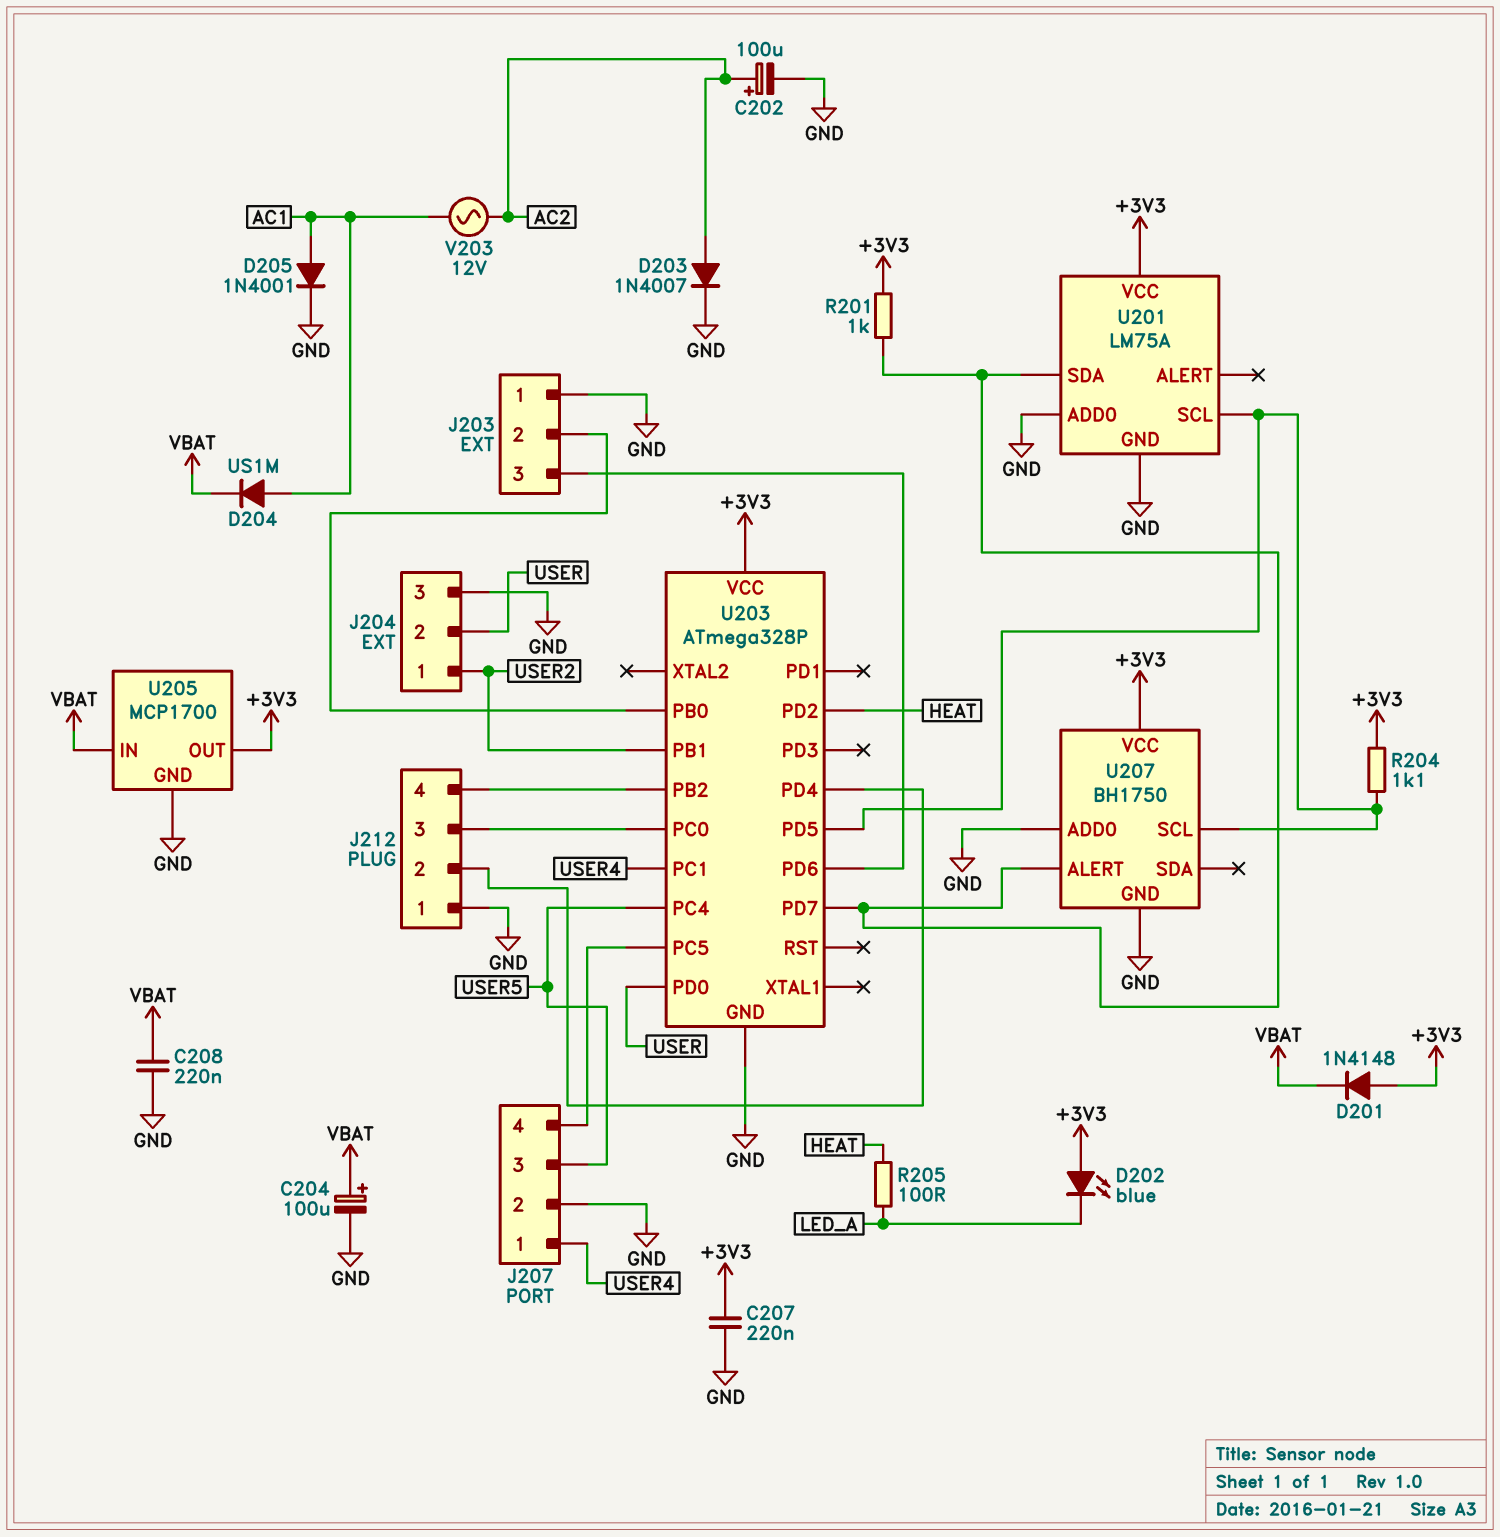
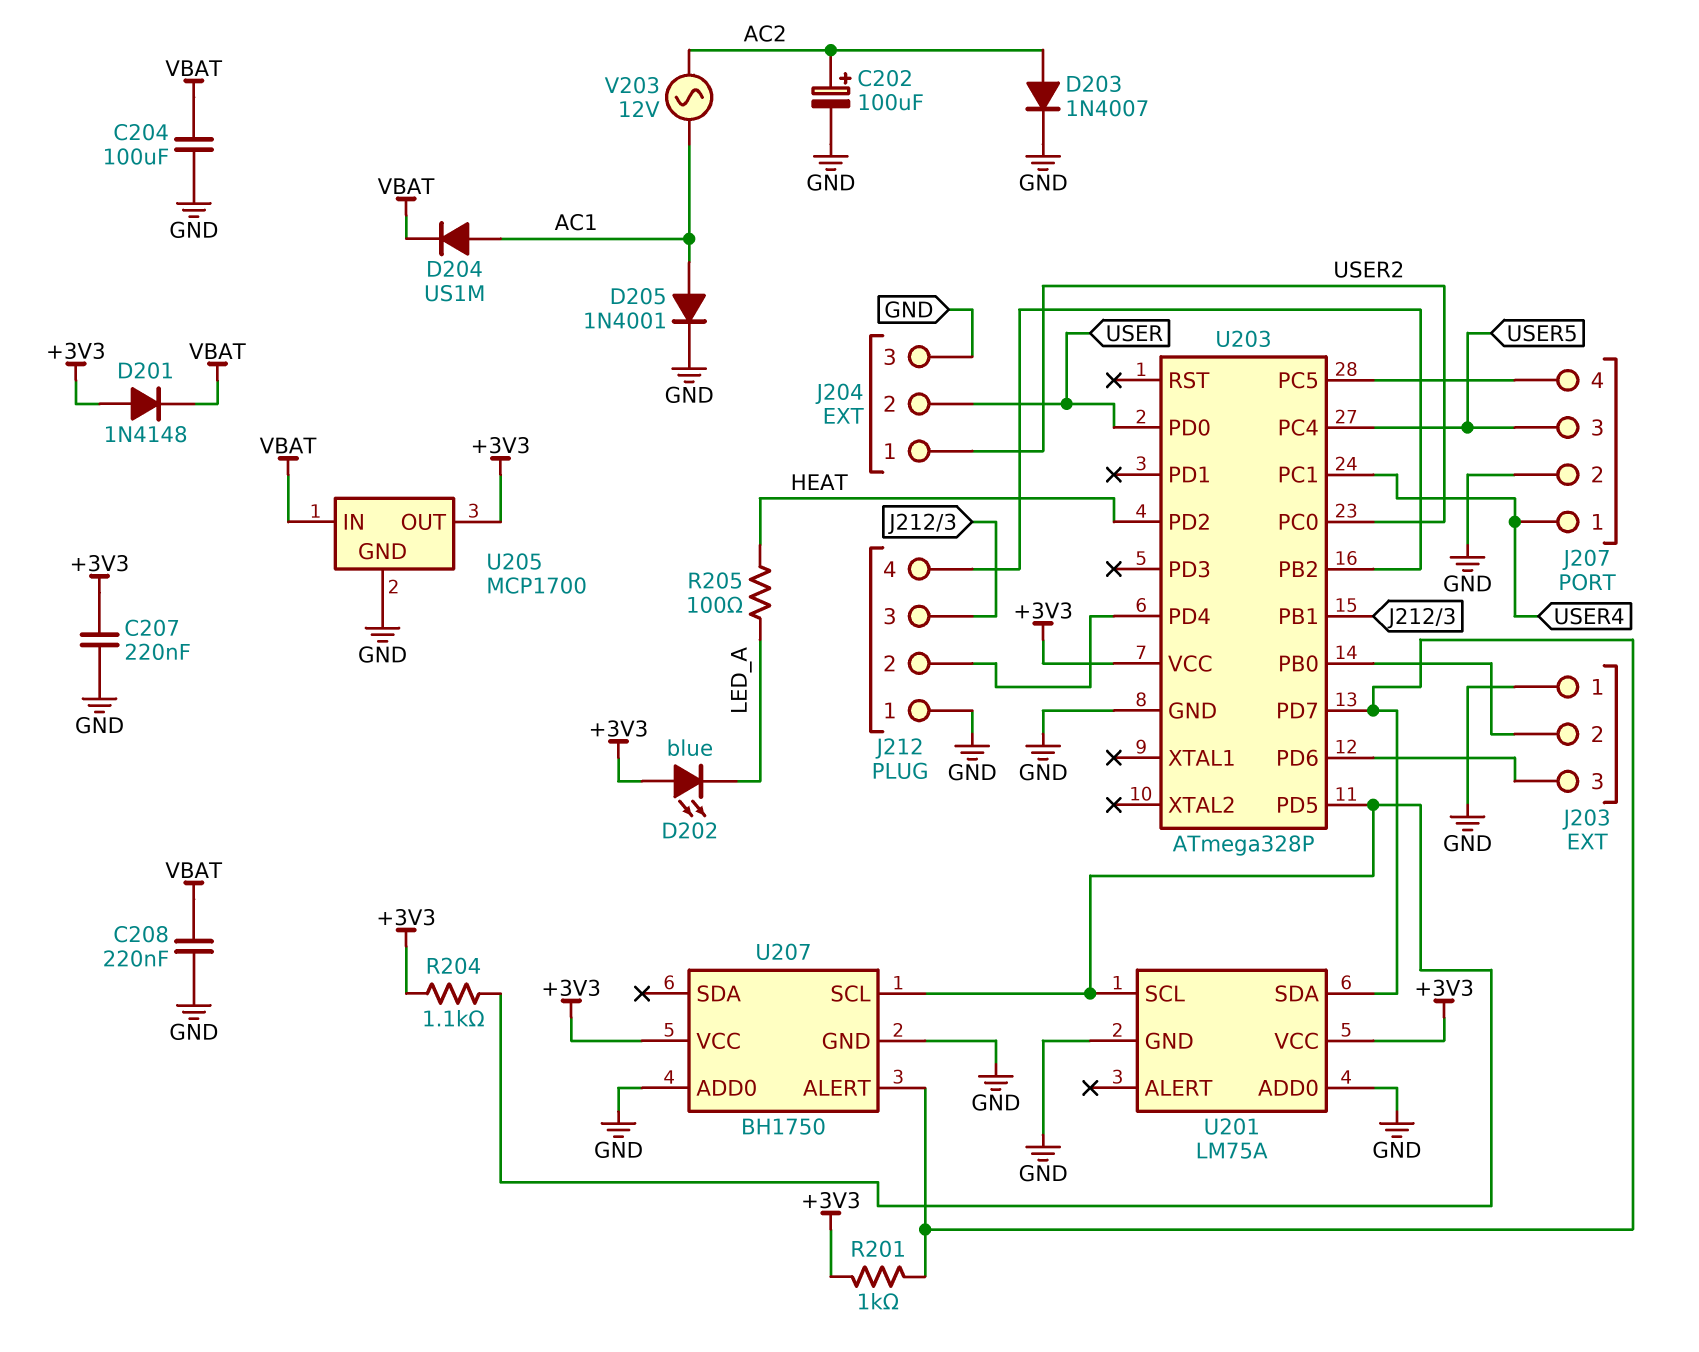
C204: 100uF (plus VBAT, minus GND) -> 100uF (GND, VBAT)
U203 pin PB1: USER2 -> J212/3
U203 pin PC0: J212/3 -> USER2

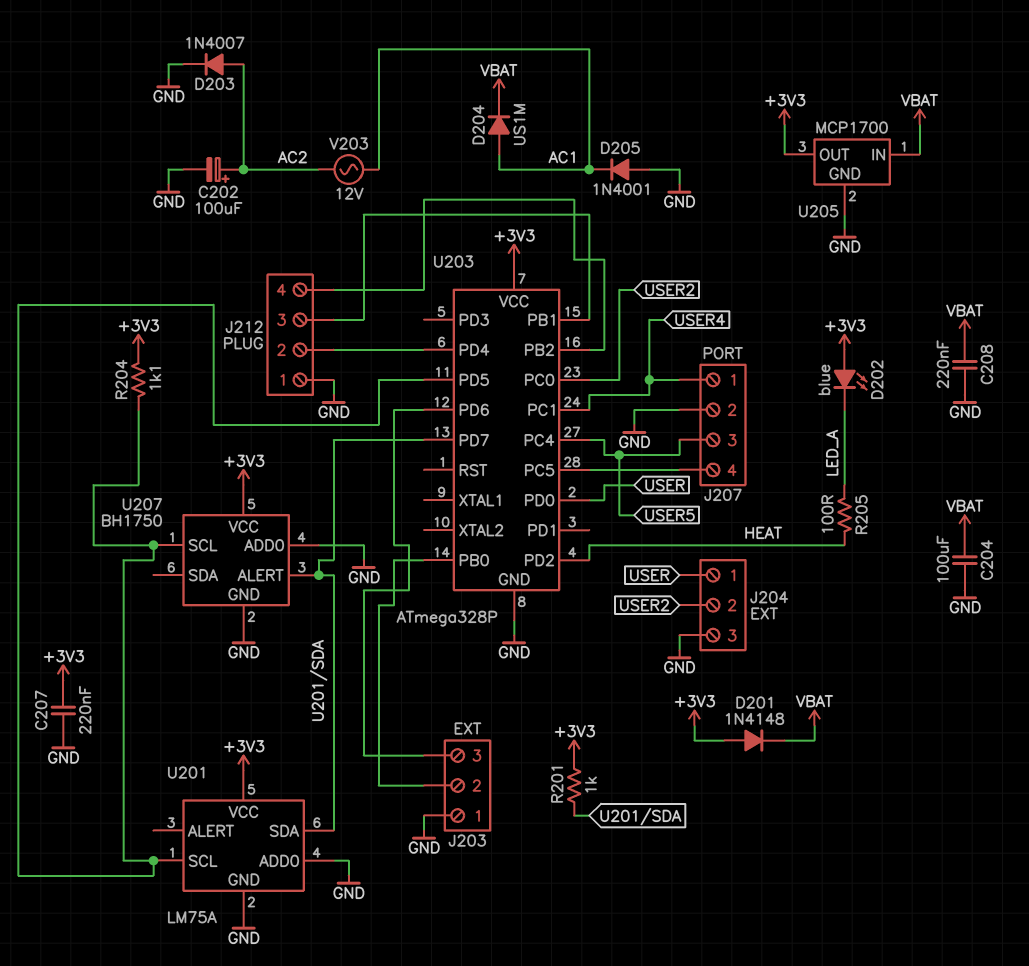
D205: diode 1N4001 (A AC1, K GND) -> diode 1N4001 (A GND, K AC1)
J204 pin 1: USER2 -> USER
J204 pin 2: USER -> USER2

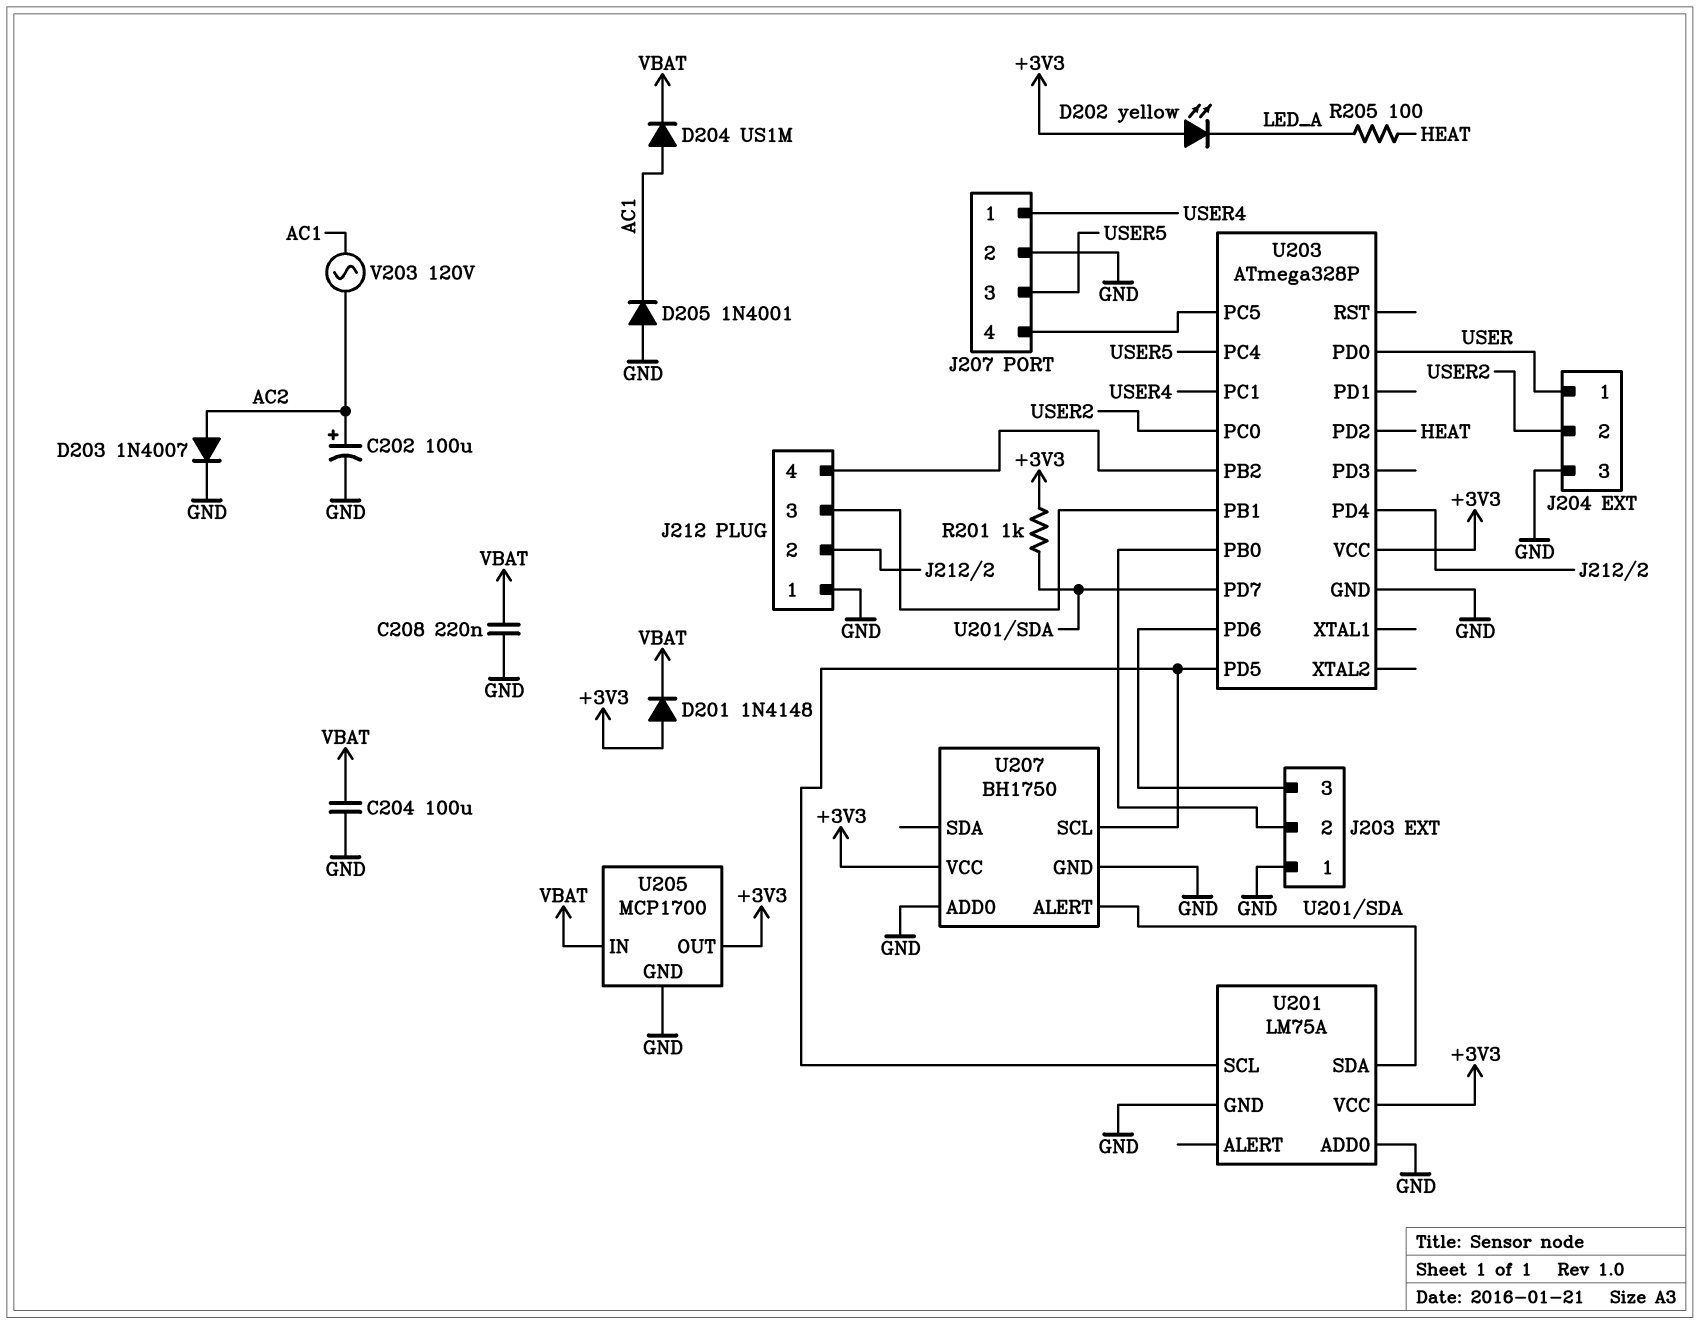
C207: 220nF (+3V3, GND) -> none
D202: LED blue (A +3V3, K LED_A) -> LED yellow (A +3V3, K LED_A)
R204: 1.1k (+3V3, U201/SCL) -> none
V203: AC 12V (AC1, AC2) -> AC 120V (AC1, AC2)

